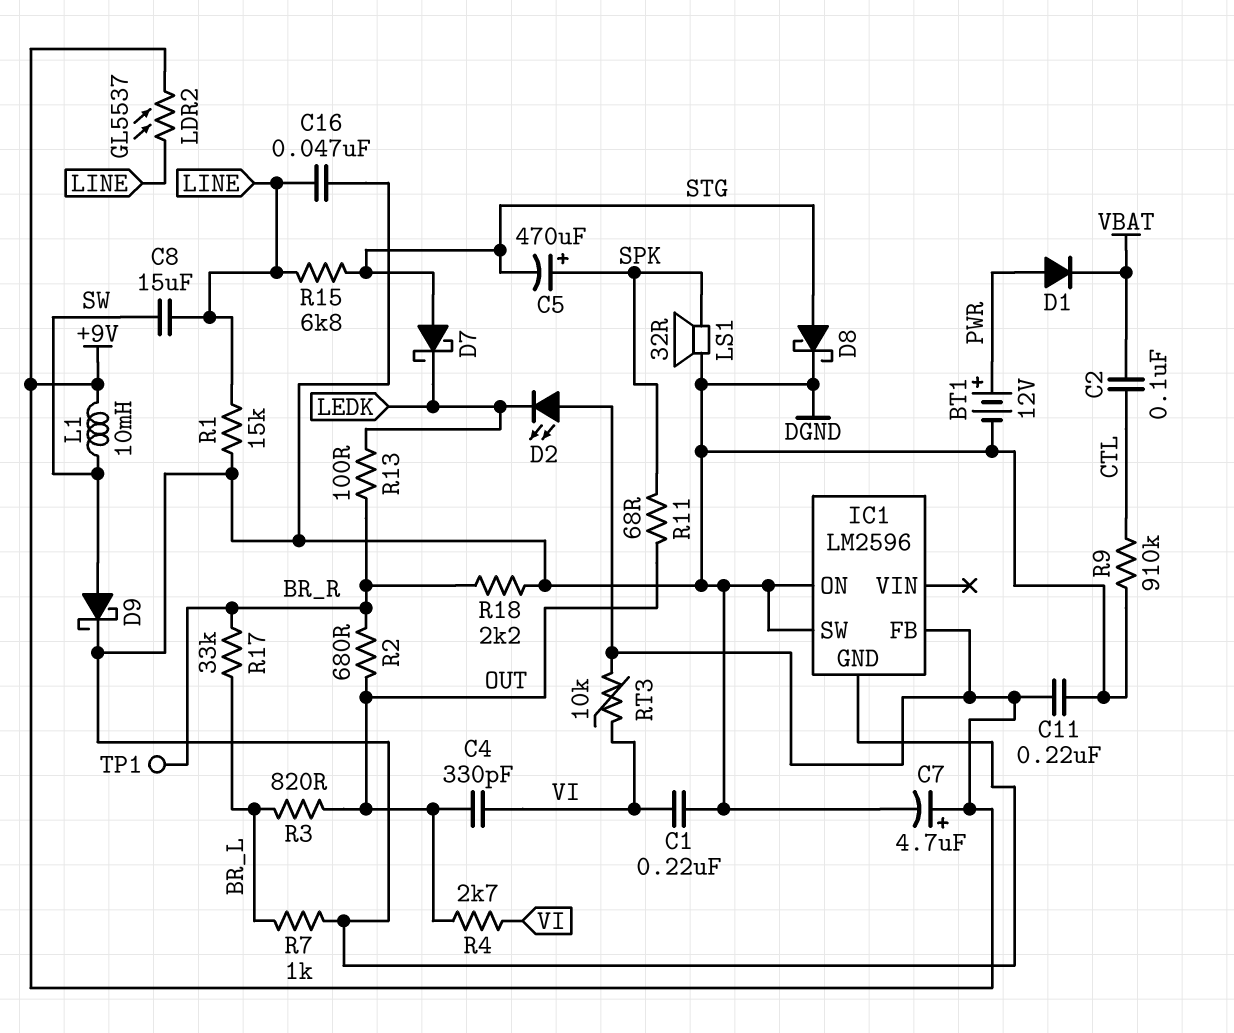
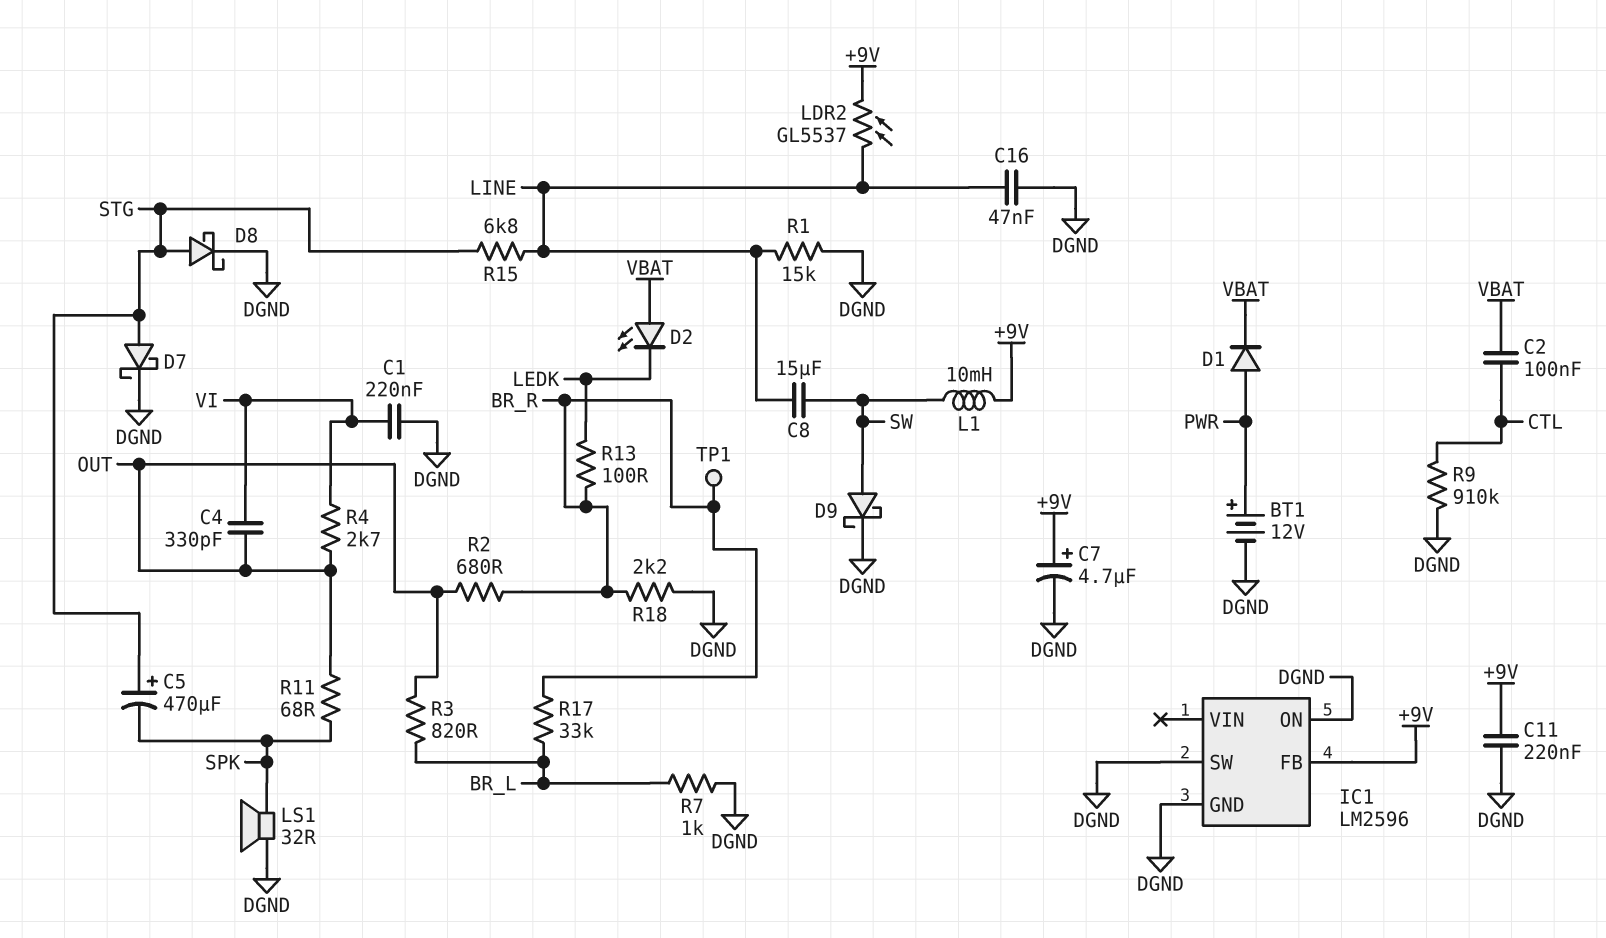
C5: 470uF (plus SPK, minus STG) -> 470uF (plus STG, minus SPK)
D2: LED (A +9V, K LEDK) -> LED (A VBAT, K LEDK)
D7: schottky (A STG, K LEDK) -> schottky (A STG, K DGND)
RT3: 10k (+9V, VI) -> none

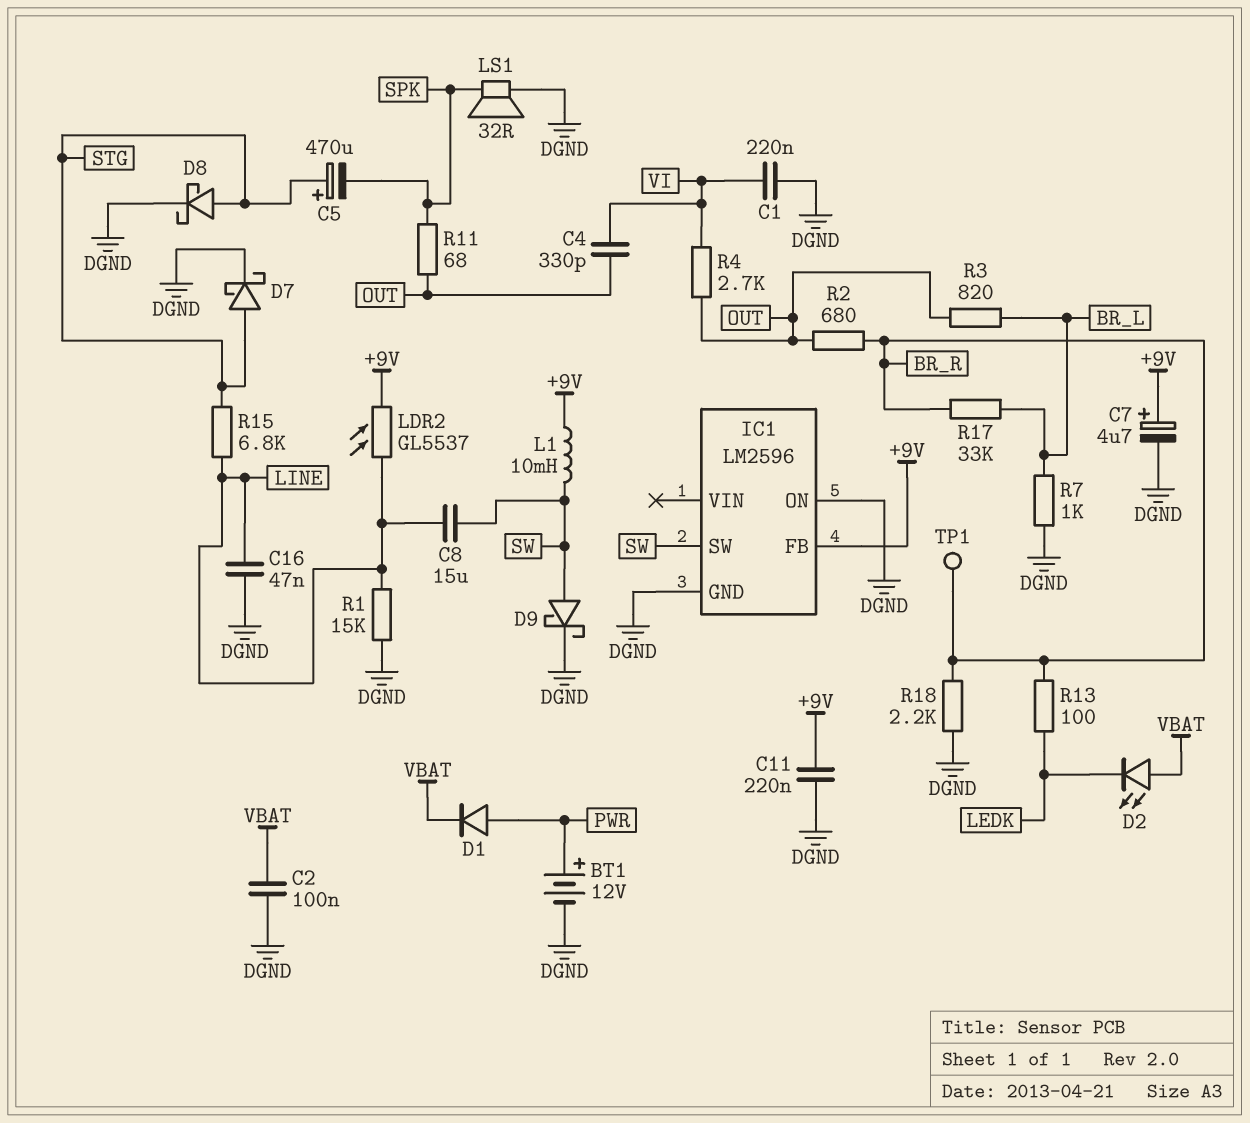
C2: 100nF (CTL, VBAT) -> 100nF (DGND, VBAT)
IC1 pin SW: DGND -> SW
R9: 910k (CTL, DGND) -> none

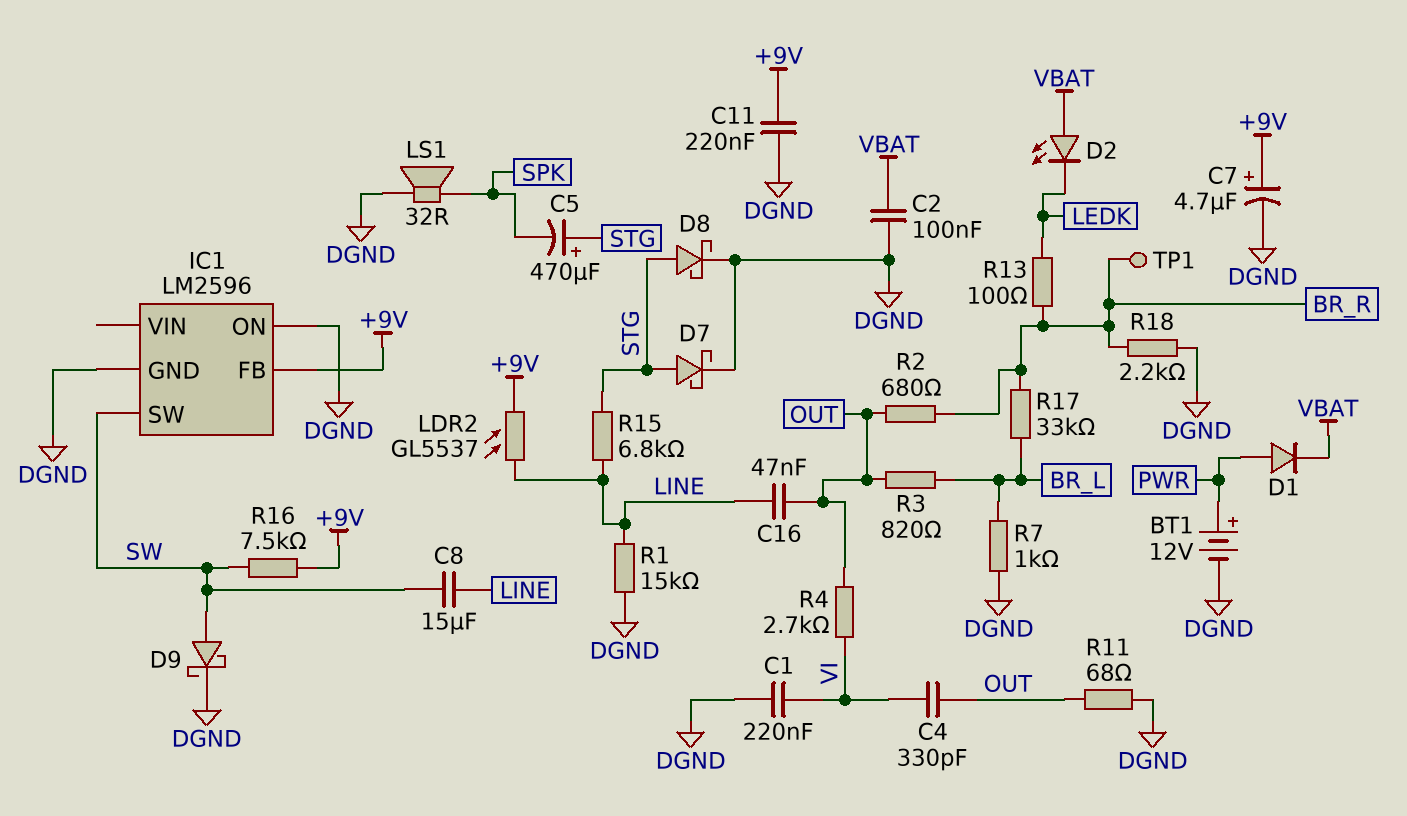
C16: 47nF (DGND, LINE) -> 47nF (LINE, OUT)
L1: 10mH (+9V, SW) -> none
R11: 68 (OUT, SPK) -> 68 (DGND, OUT)
R16: none -> 7.5k (+9V, SW)

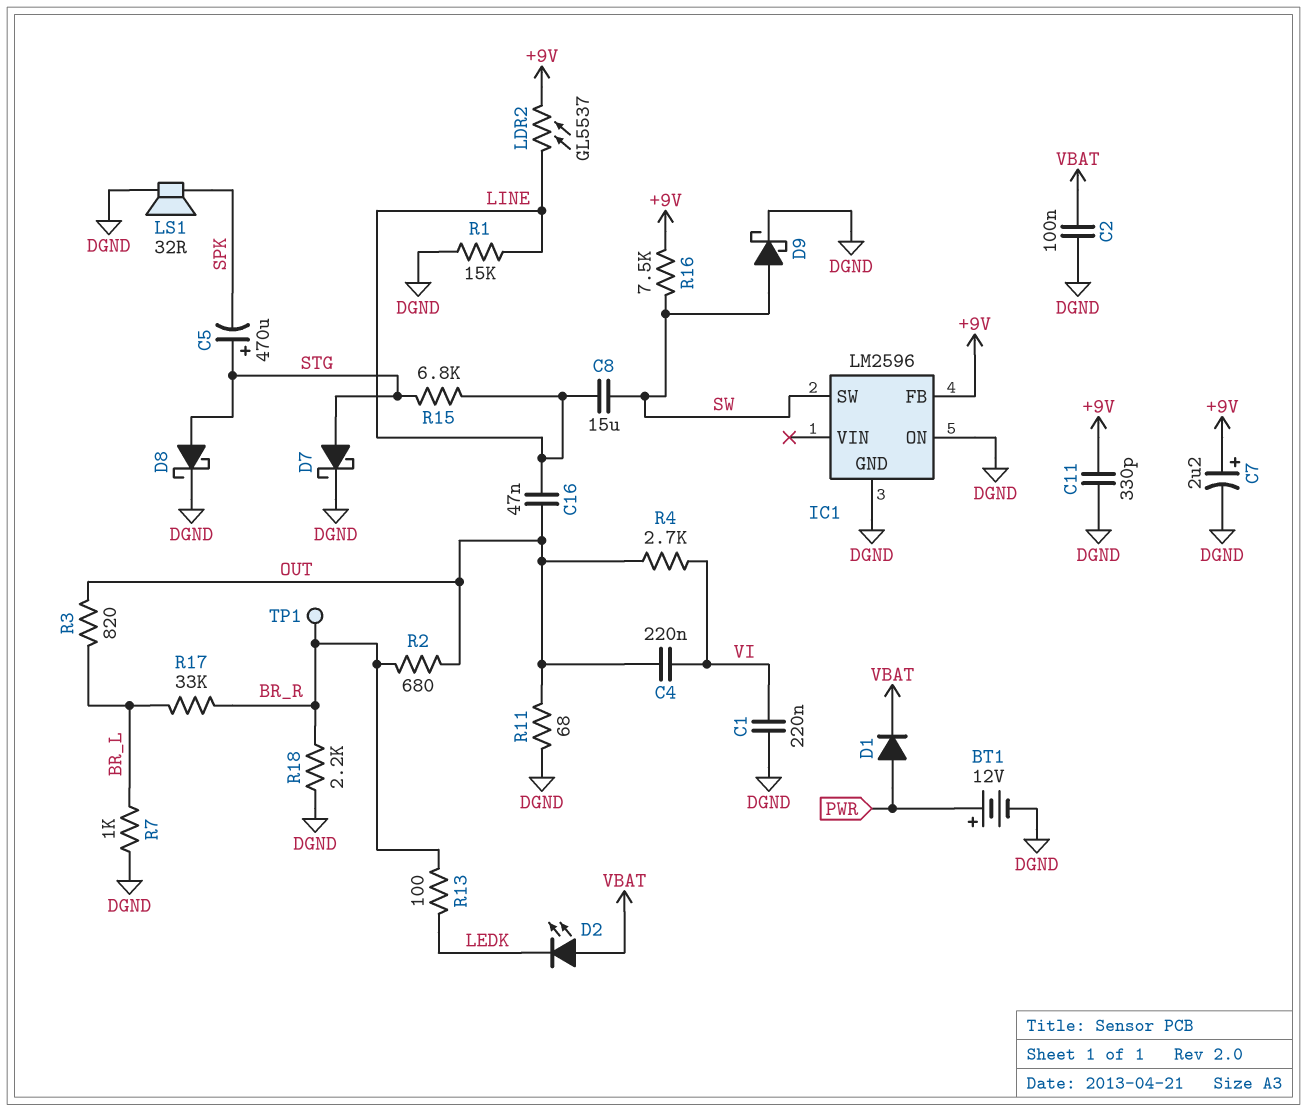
C4: 330pF (OUT, VI) -> 220nF (OUT, VI)
C7: 4.7uF (plus +9V, minus DGND) -> 2.2uF (plus +9V, minus DGND)
C11: 220nF (+9V, DGND) -> 330pF (+9V, DGND)

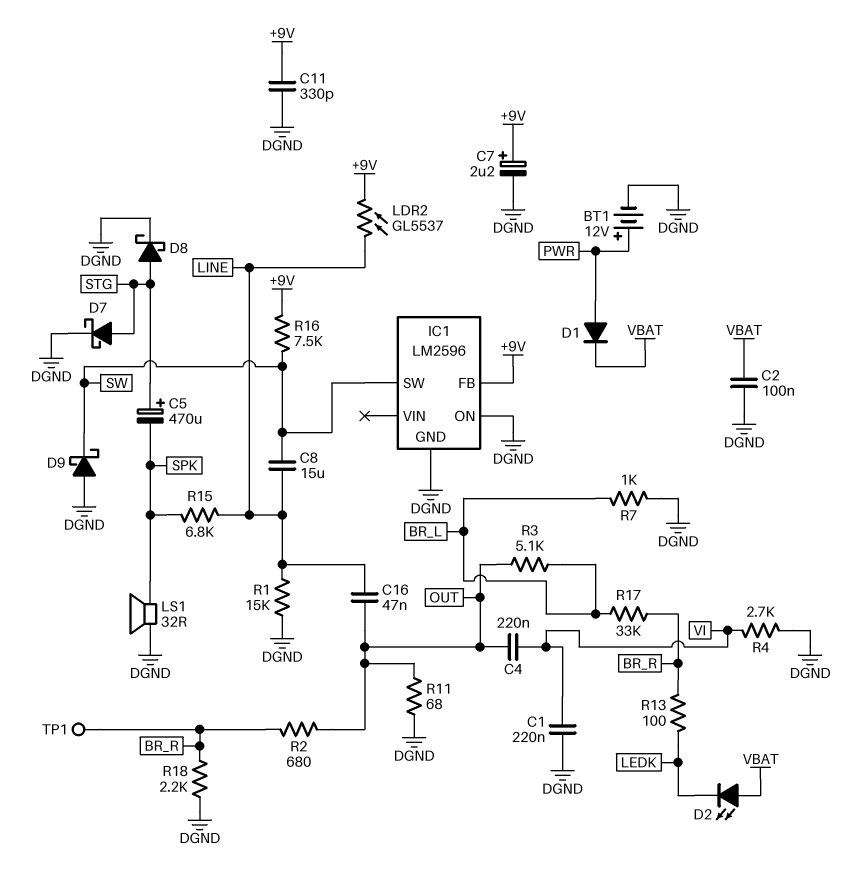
D9: schottky (A SW, K DGND) -> schottky (A DGND, K SW)
R3: 820 (BR_L, OUT) -> 5.1k (BR_L, OUT)
R4: 2.7k (OUT, VI) -> 2.7k (DGND, VI)
R15: 6.8k (LINE, STG) -> 6.8k (LINE, SPK)

